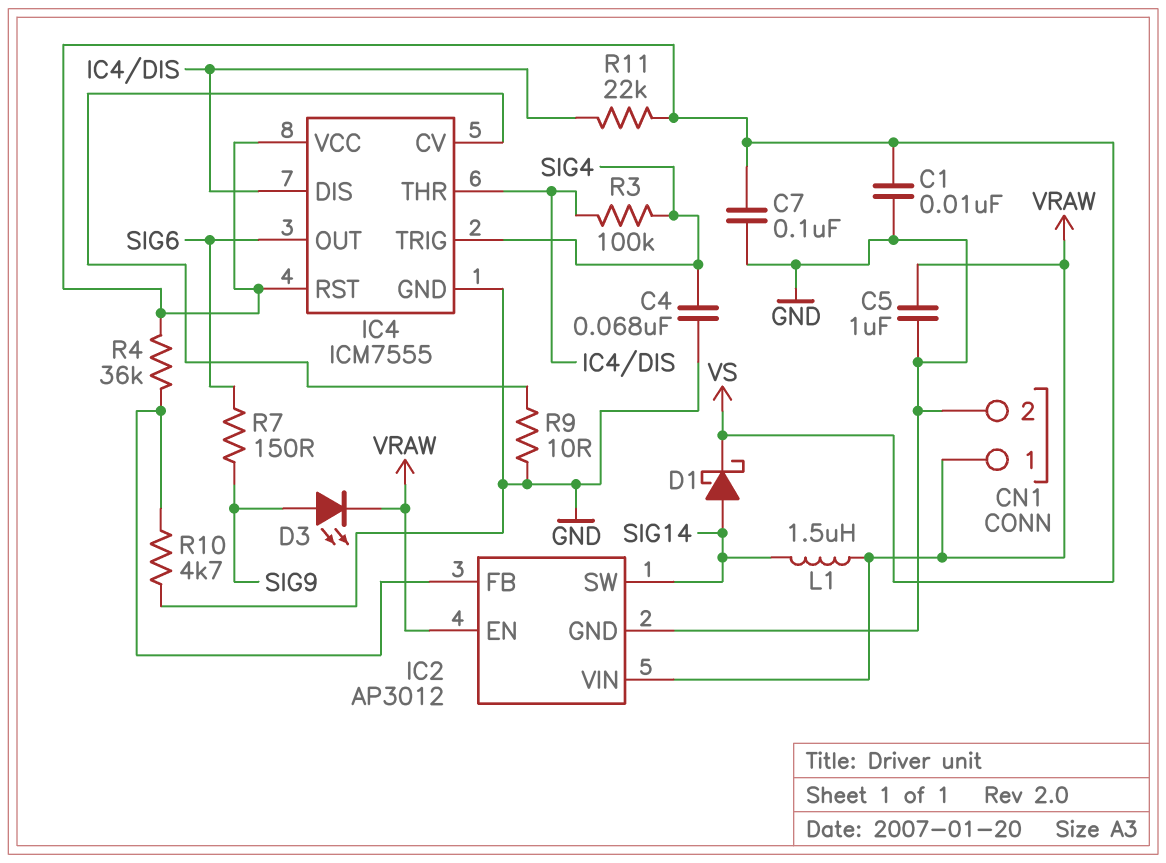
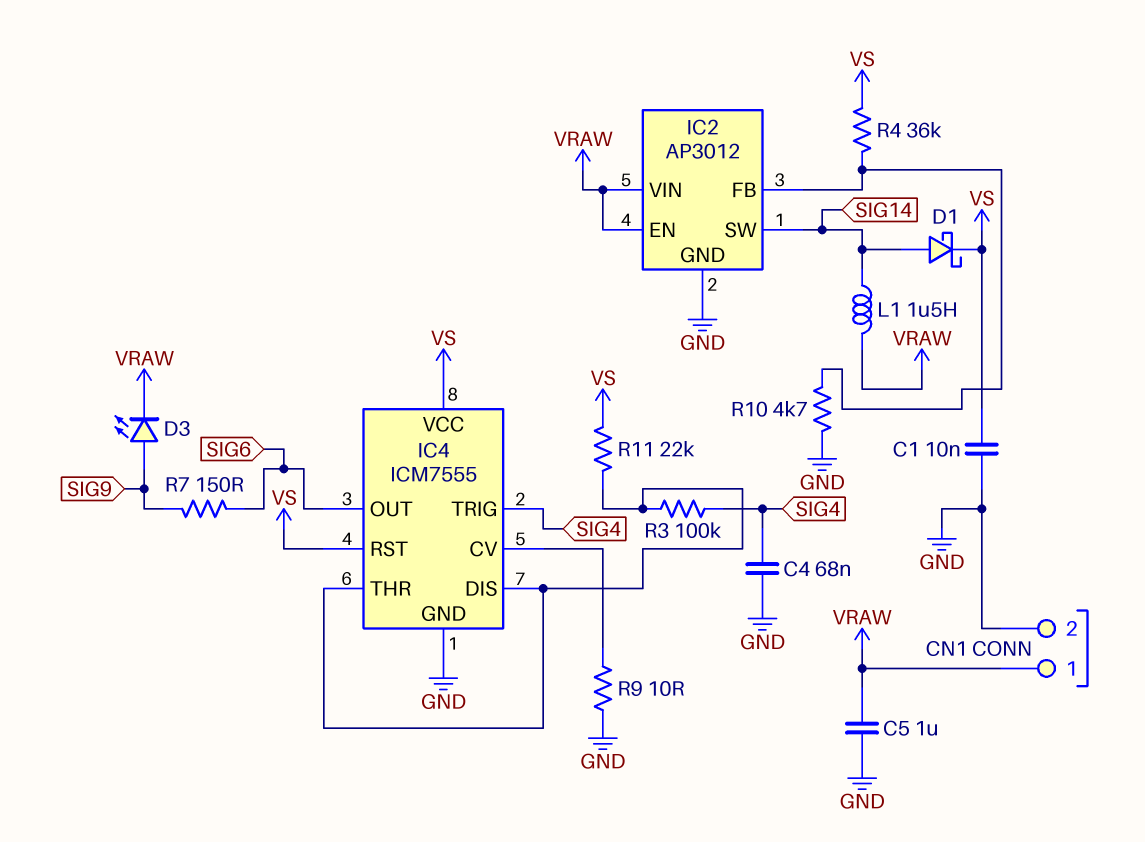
C7: 100nF (GND, VS) -> none

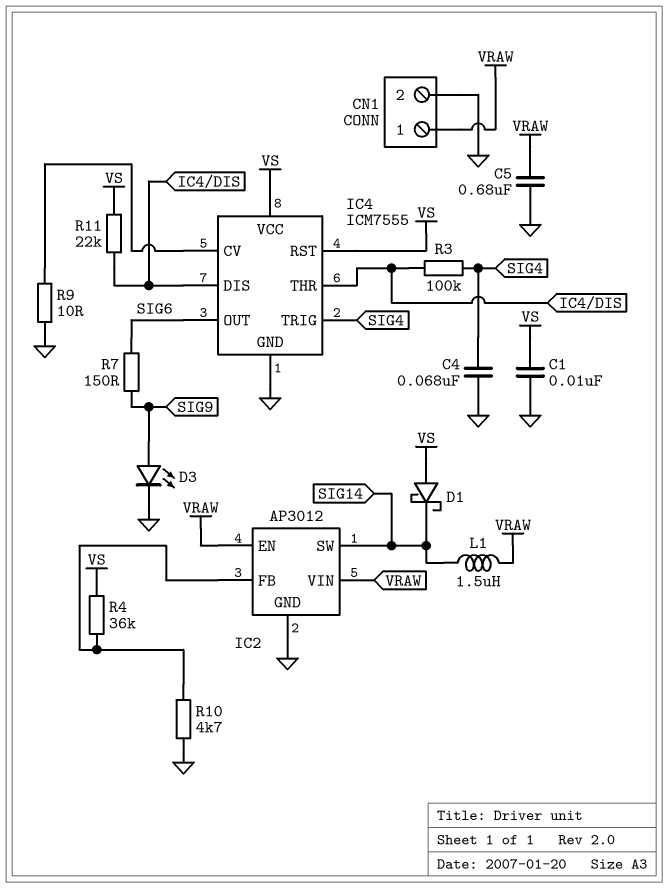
C5: 1uF (GND, VRAW) -> 680nF (GND, VRAW)
D1: schottky (A SIG14, K VS) -> schottky (A VS, K SIG14)
D3: LED (A SIG9, K VRAW) -> LED (A SIG9, K GND)

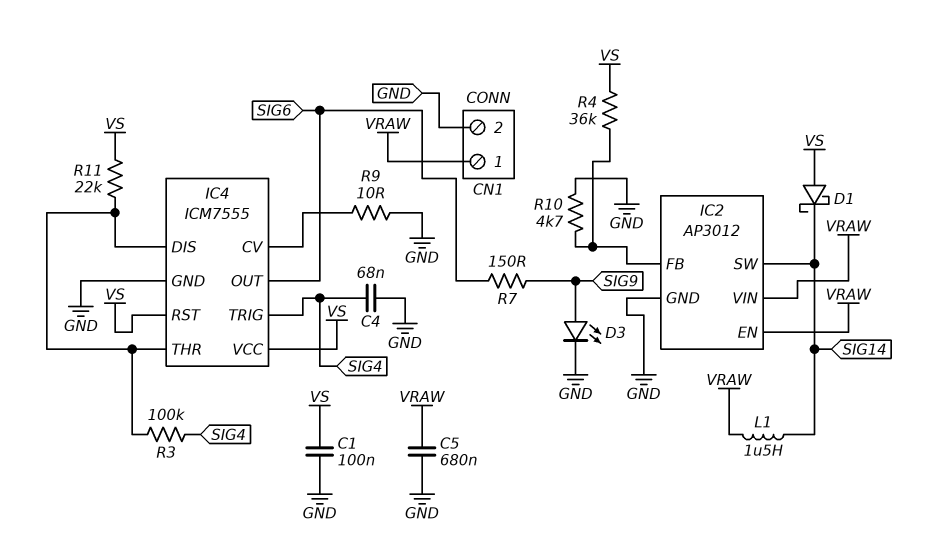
C1: 10nF (GND, VS) -> 100nF (GND, VS)

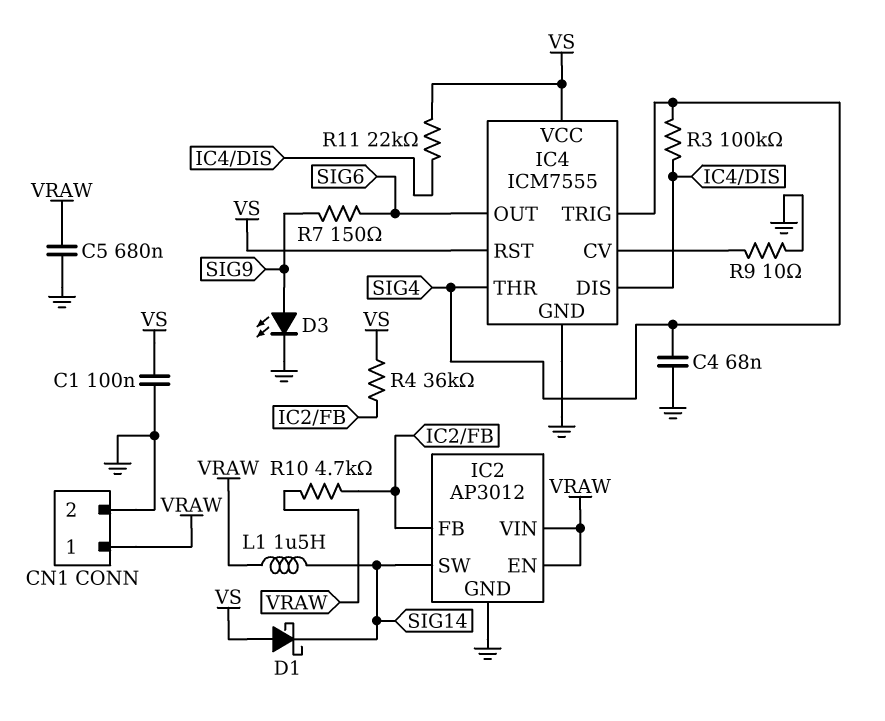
IC4 pin THR: IC4/DIS -> SIG4
R10: 4.7k (GND, IC2/FB) -> 4.7k (IC2/FB, VRAW)

